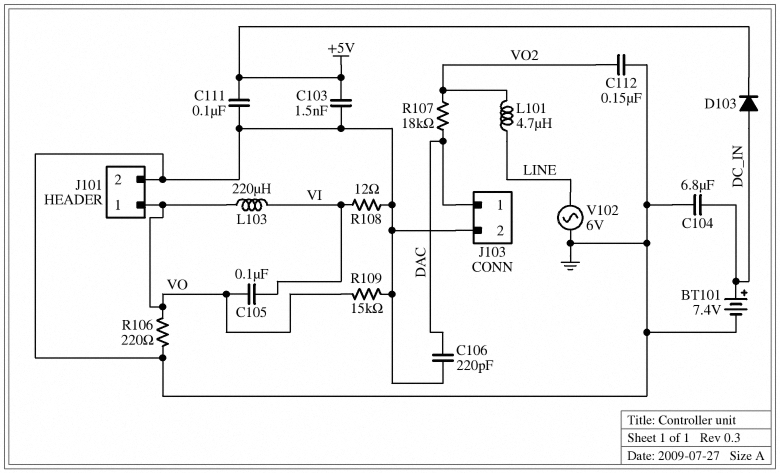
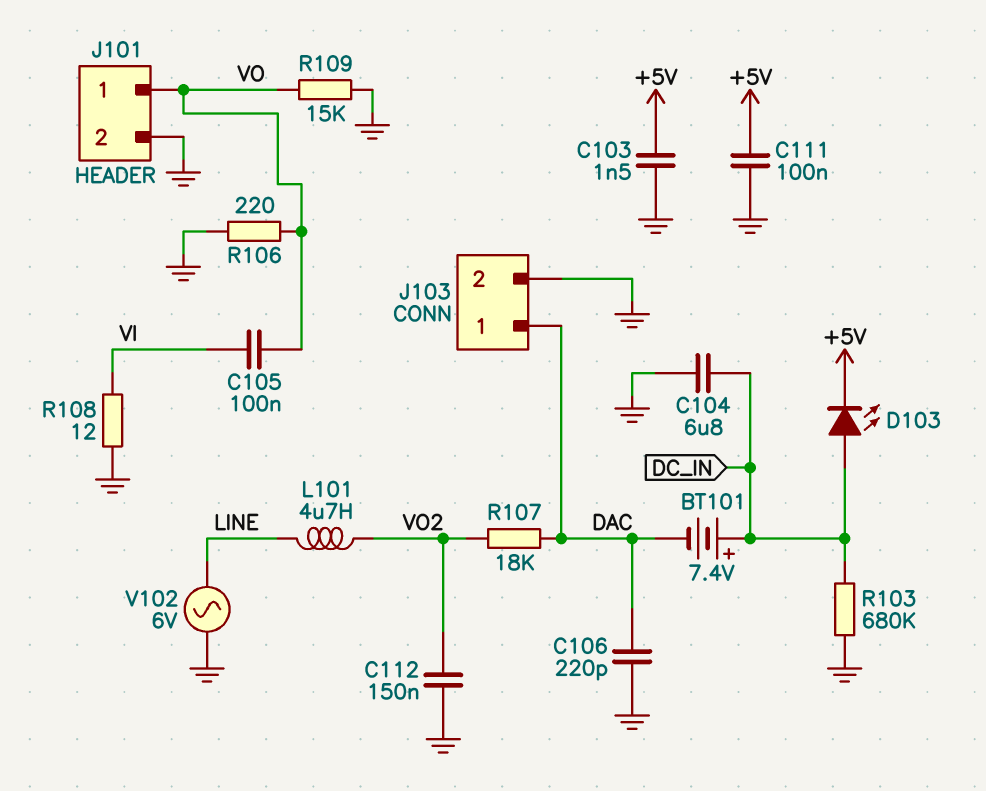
BT101: 7.4V (plus DC_IN, minus GND) -> 7.4V (plus DC_IN, minus DAC)
D103: diode (A DC_IN, K +5V) -> LED (A DC_IN, K +5V)
L103: 220uH (VI, VO) -> none
R103: none -> 680k (DC_IN, GND)

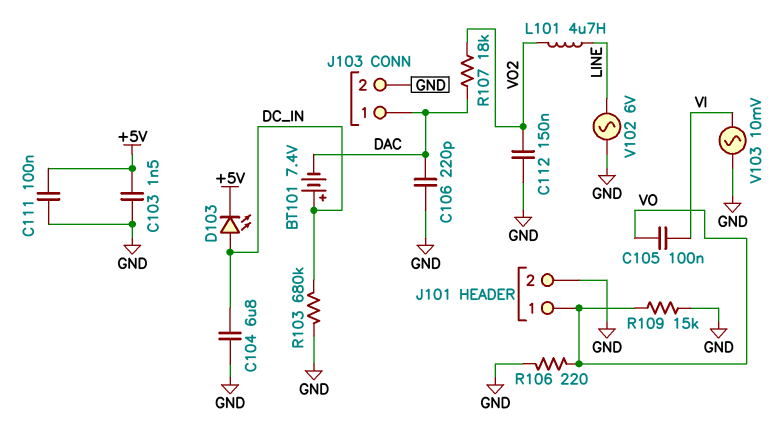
R108: 12 (GND, VI) -> none
V103: none -> AC 10mV (GND, VI)

